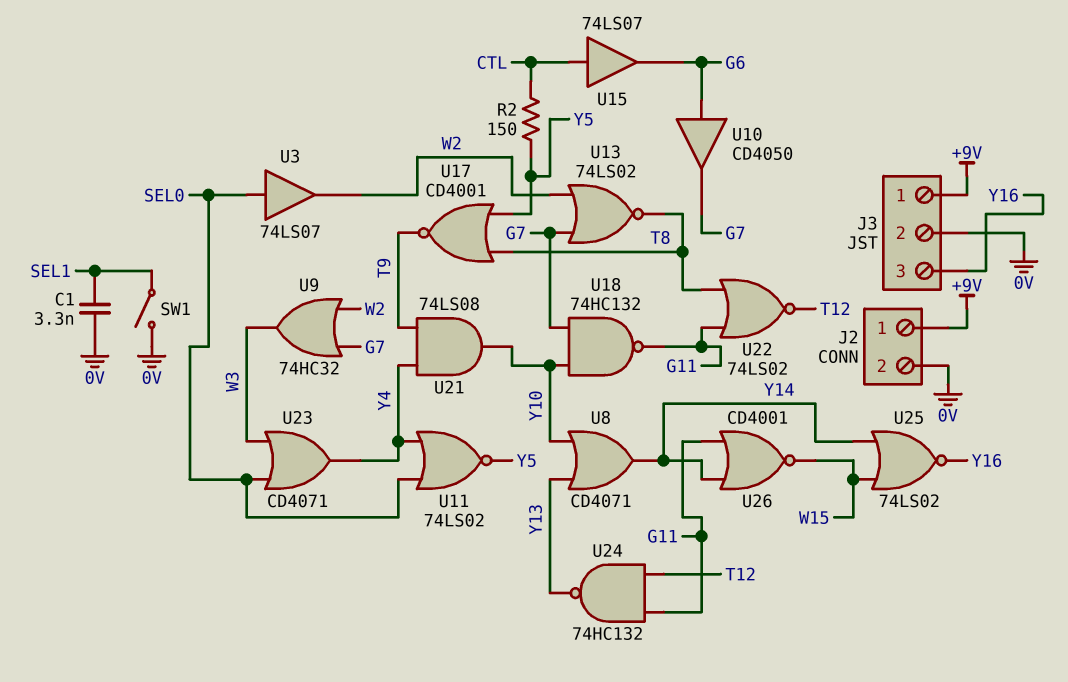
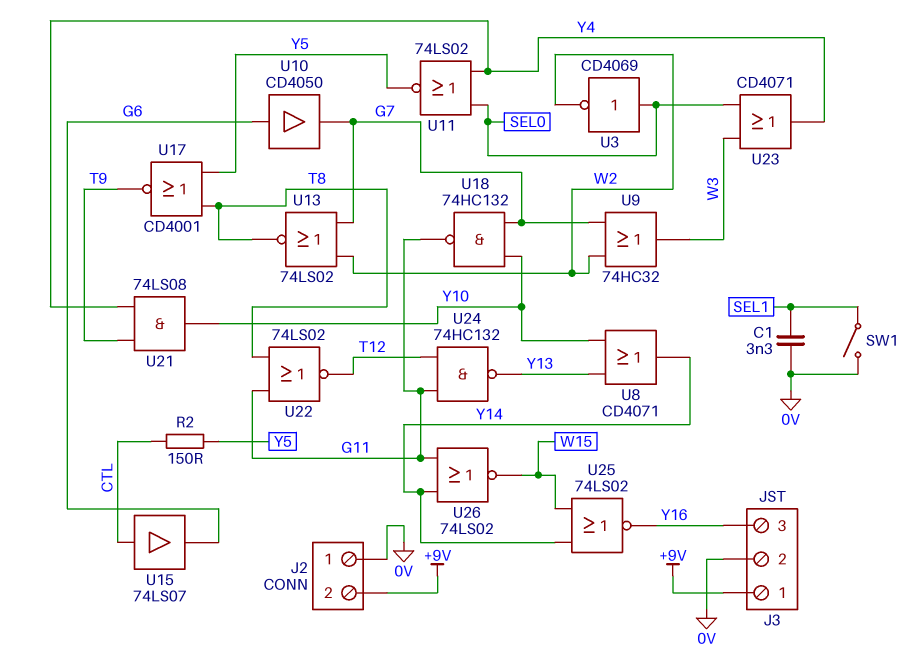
J2 pin 1: +9V -> 0V
J2 pin 2: 0V -> +9V
U3: buffer 74LS07 (in SEL0, out W2) -> NOT CD4069 (in SEL0, out W2)
U26: NOR CD4001 (in G11, in Y14, out W15) -> NOR 74LS02 (in G11, in Y14, out W15)

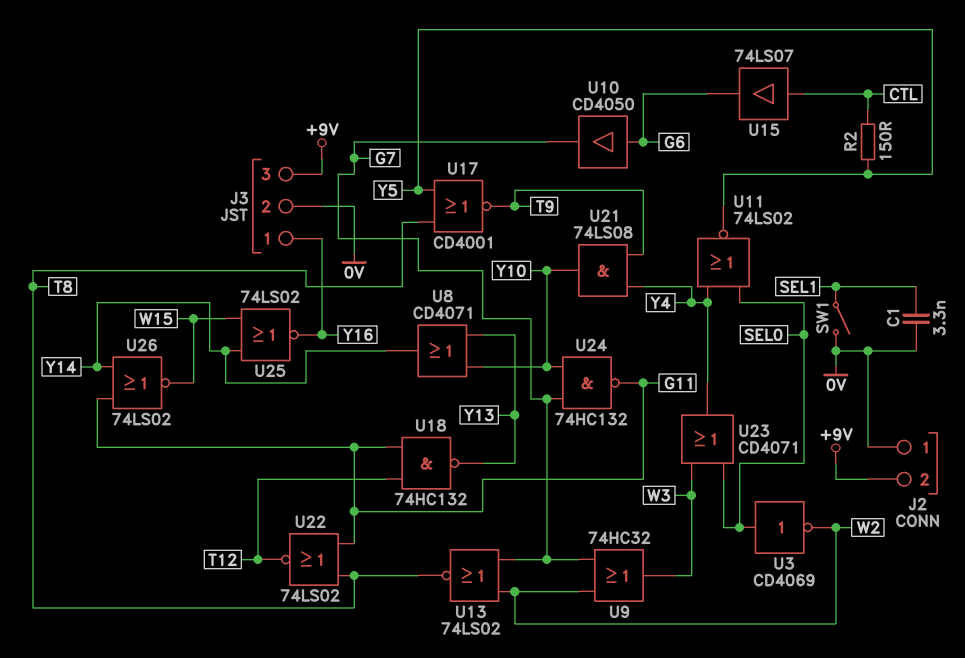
J3 pin 1: +9V -> Y16
J3 pin 3: Y16 -> +9V
U18: NAND 74HC132 (in G7, in Y10, out G11) -> NAND 74HC132 (in G11, in T12, out Y13)
U24: NAND 74HC132 (in G11, in T12, out Y13) -> NAND 74HC132 (in G7, in Y10, out G11)

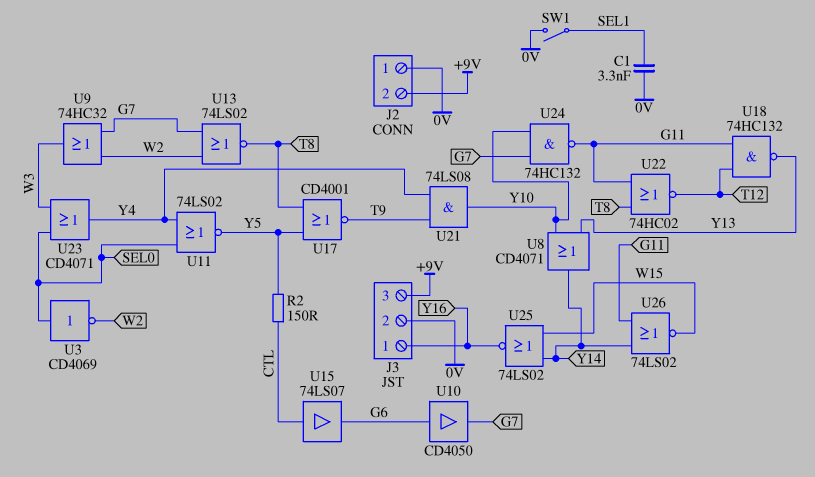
U22: NOR 74LS02 (in G11, in T8, out T12) -> NOR 74HC02 (in G11, in T8, out T12)

